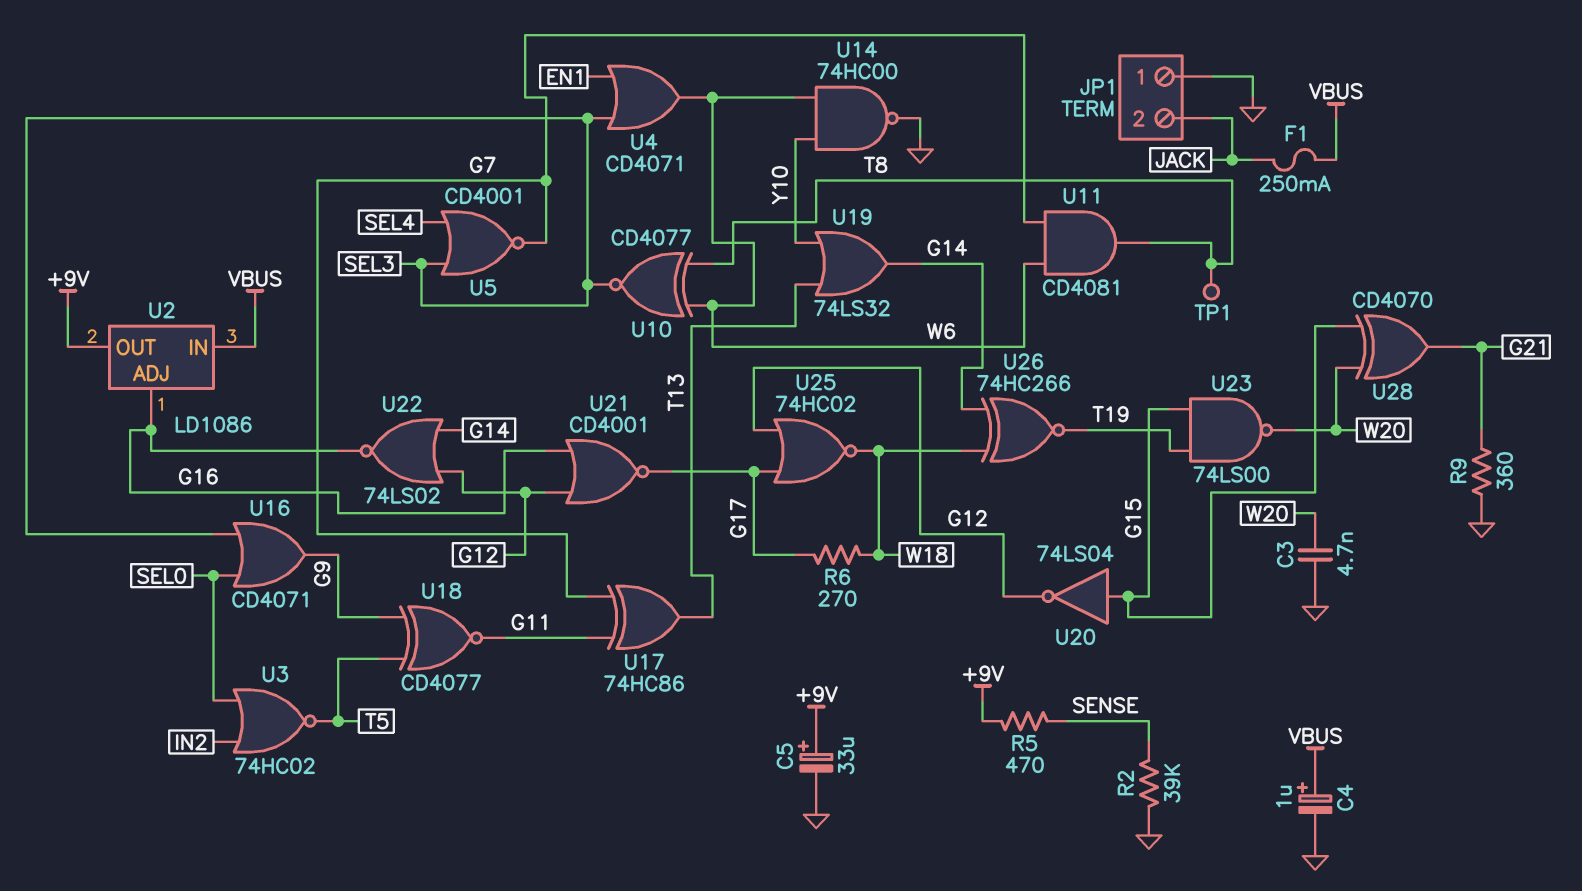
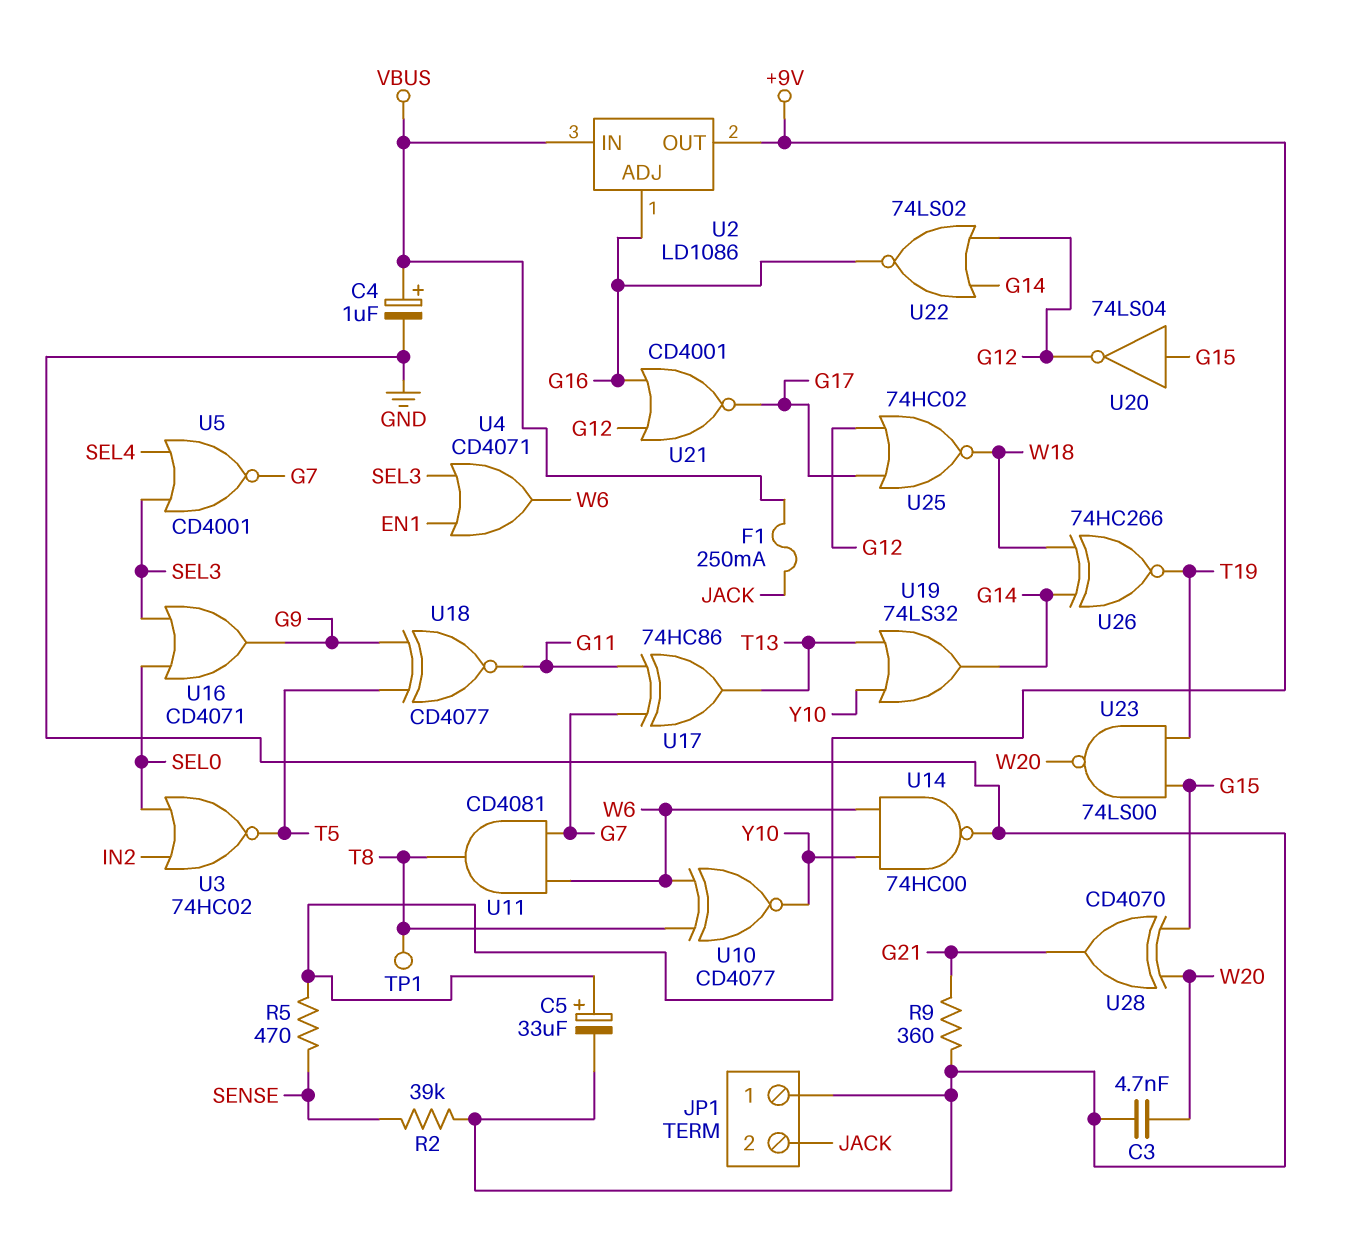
R6: 270 (G17, W18) -> none
U10: XNOR CD4077 (in T8, in W6, out SEL3) -> XNOR CD4077 (in T8, in W6, out Y10)

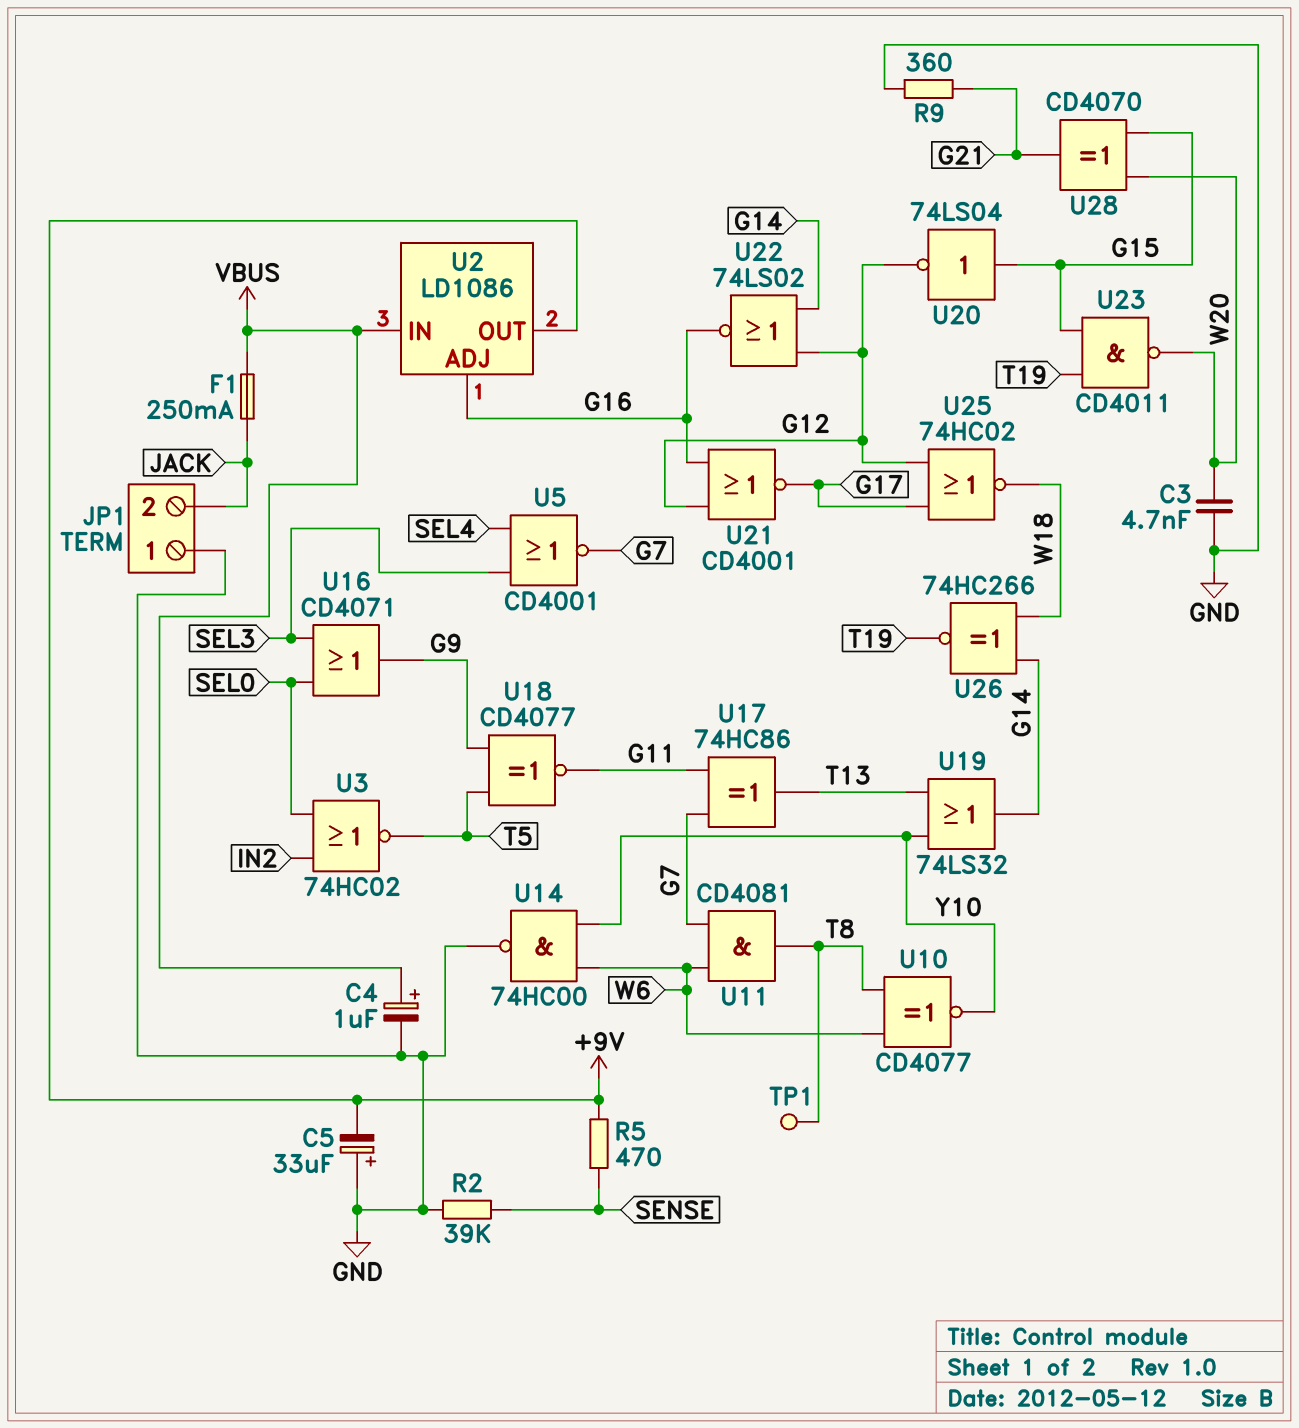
C5: 33uF (plus +9V, minus GND) -> 33uF (plus GND, minus +9V)
U4: OR CD4071 (in EN1, in SEL3, out W6) -> none
U23: NAND 74LS00 (in G15, in T19, out W20) -> NAND CD4011 (in G15, in T19, out W20)

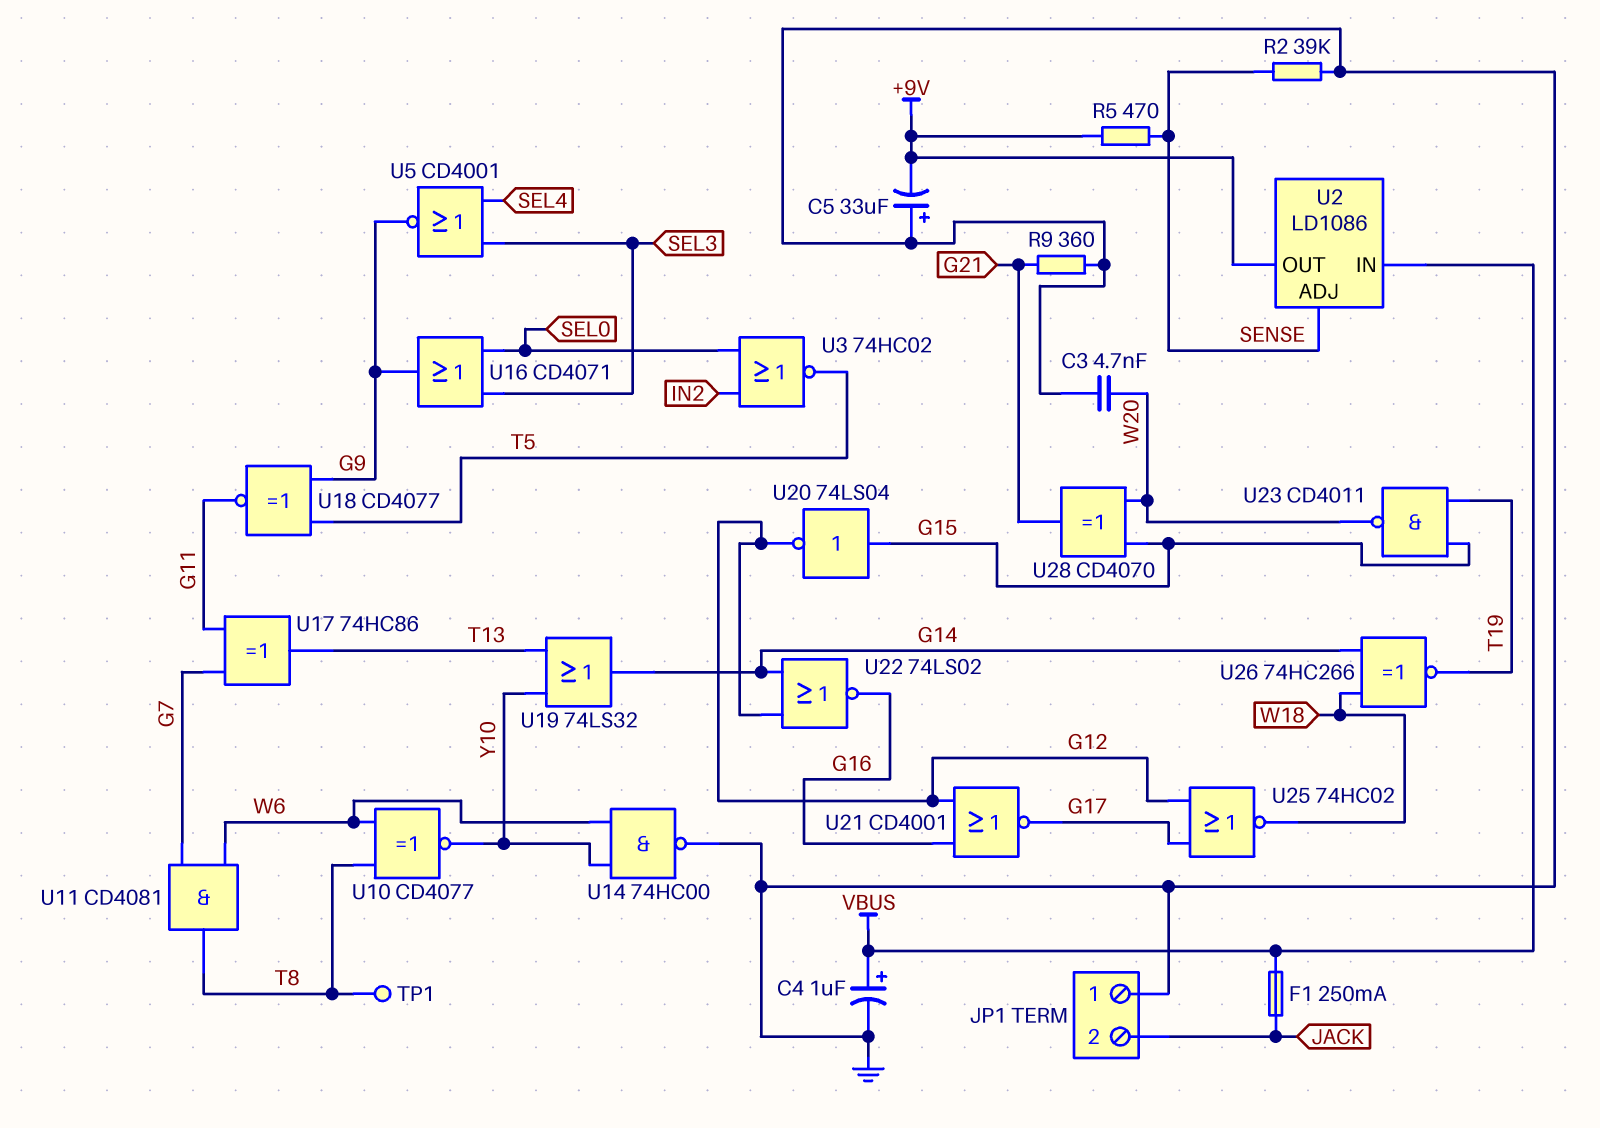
U2 pin ADJ: G16 -> SENSE
U5: NOR CD4001 (in SEL3, in SEL4, out G7) -> NOR CD4001 (in SEL3, in SEL4, out G9)

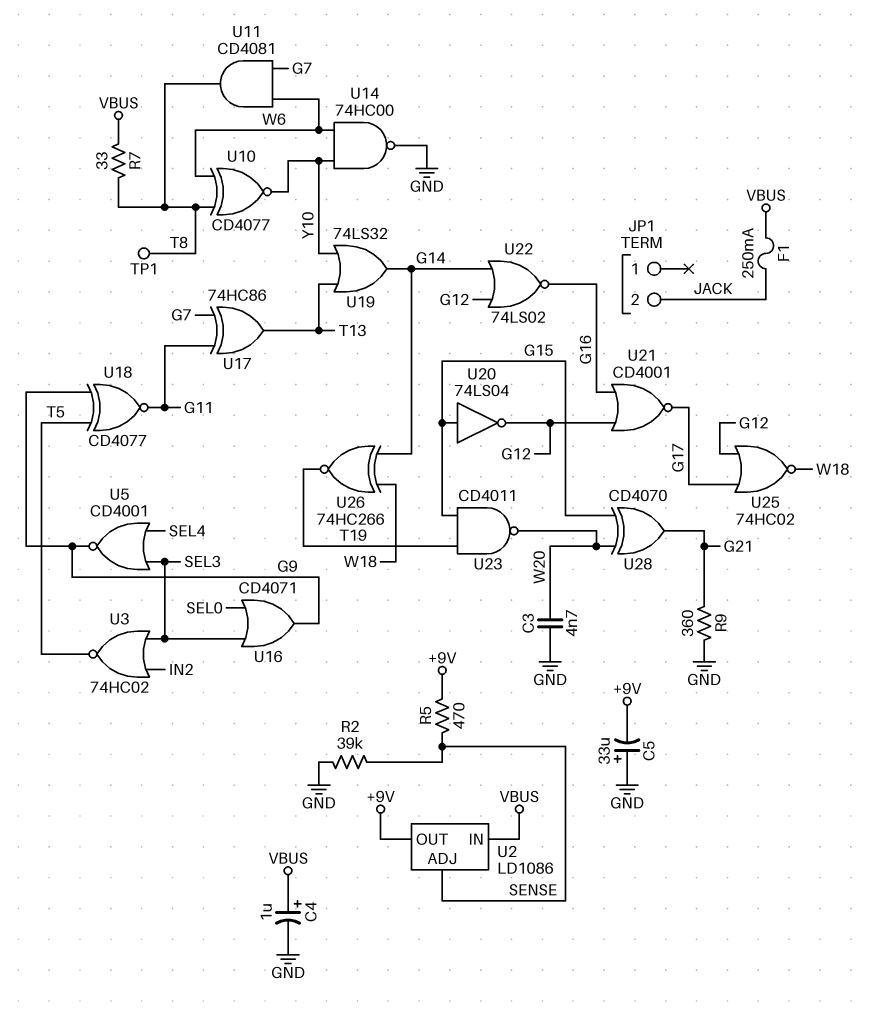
JP1 pin 1: GND -> none
R7: none -> 33 (T8, VBUS)
U3: NOR 74HC02 (in IN2, in SEL0, out T5) -> NOR 74HC02 (in IN2, in SEL3, out T5)

